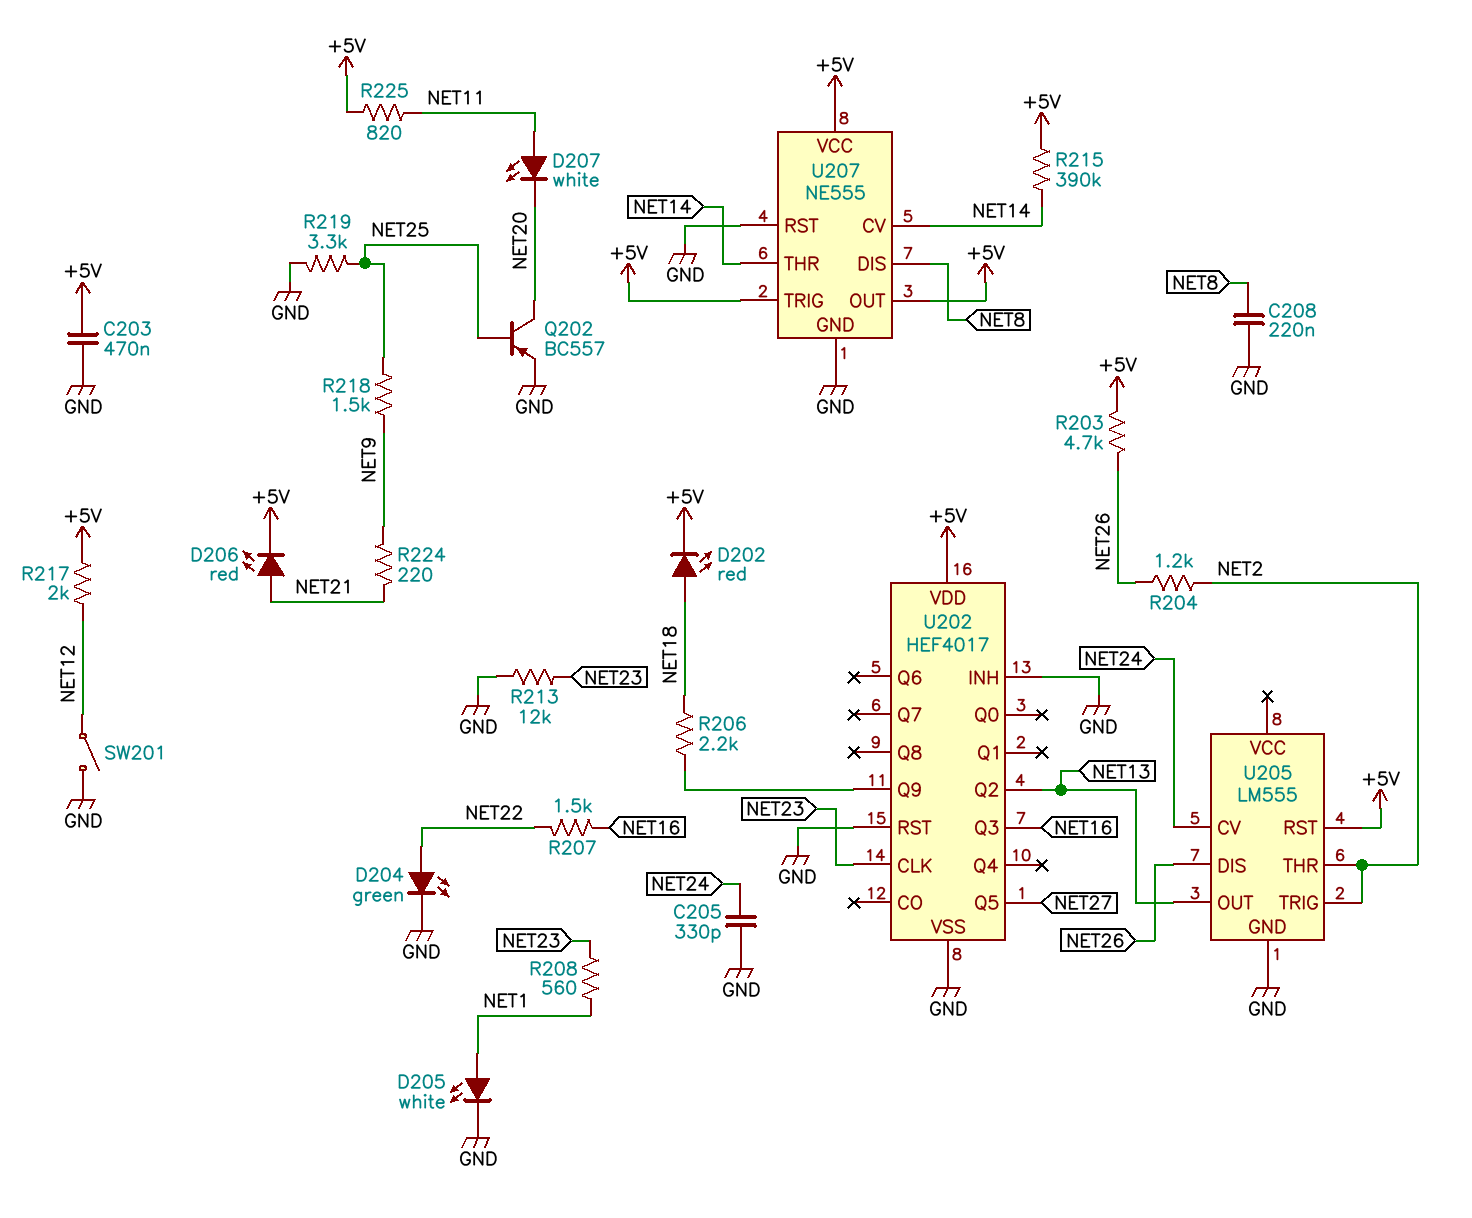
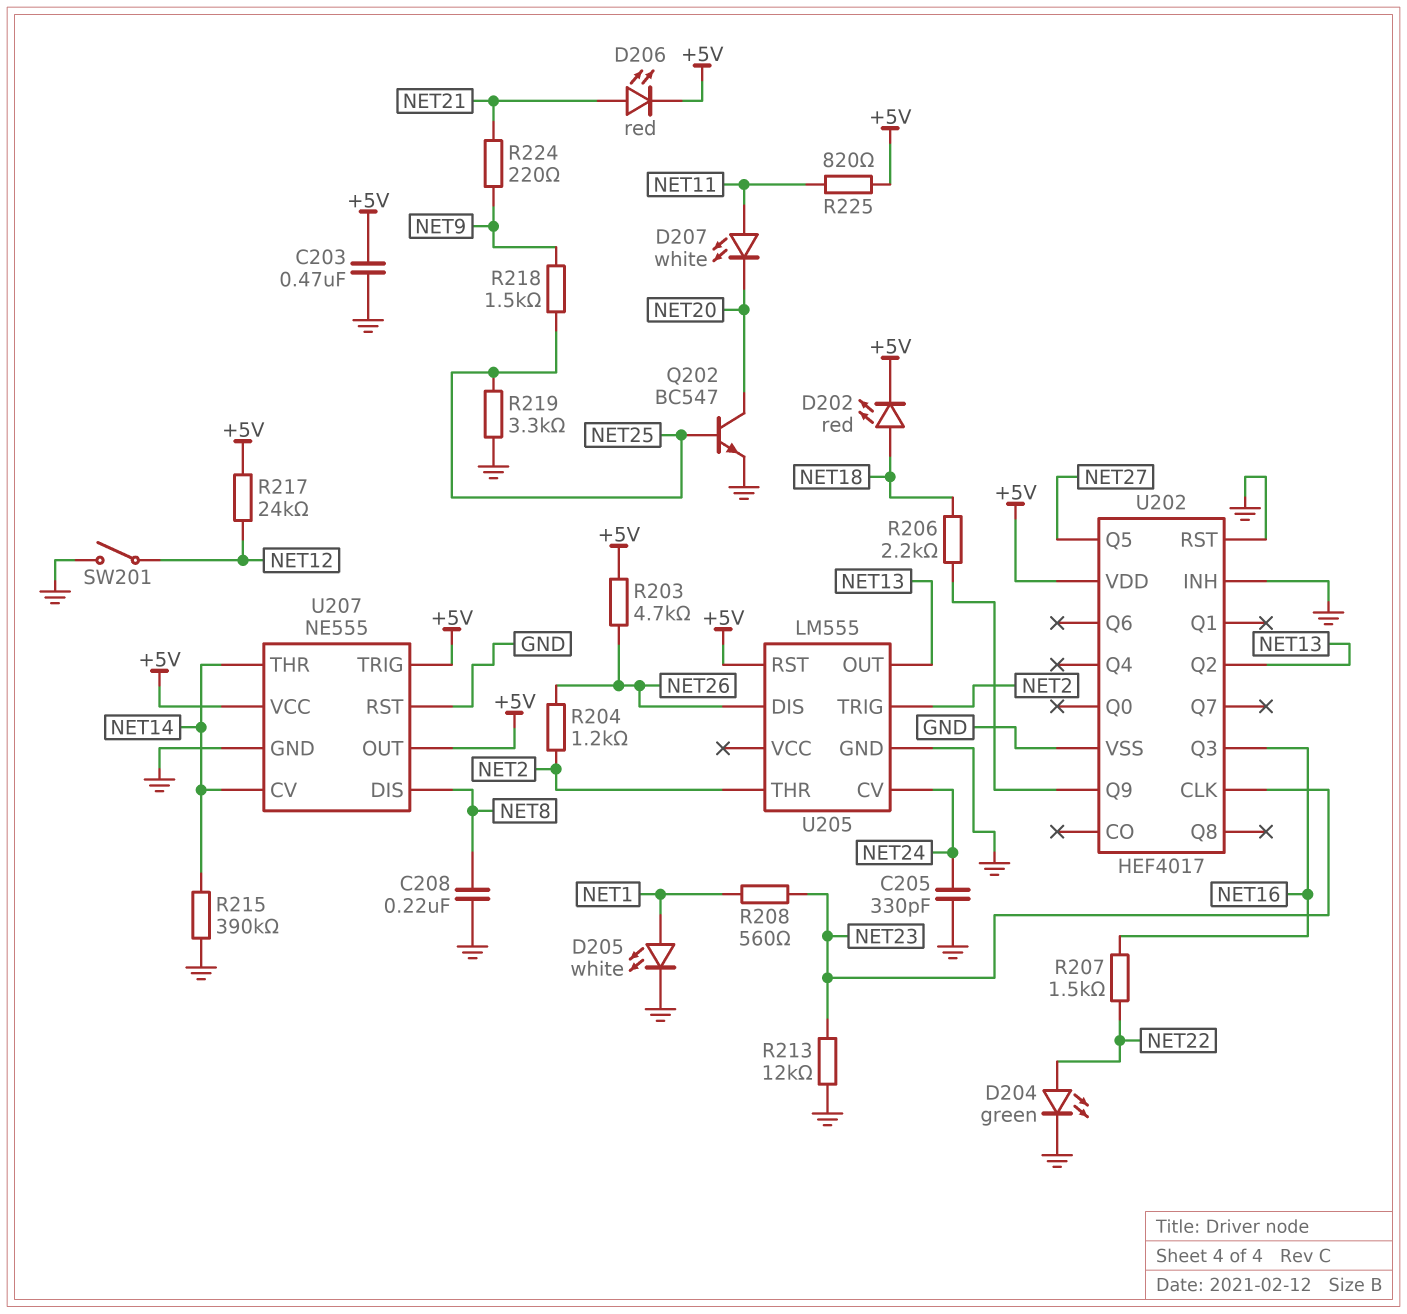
Q202: PNP BC557 (B NET25, C NET20, E GND) -> NPN BC547 (B NET25, C NET20, E GND)
R215: 390k (+5V, NET14) -> 390k (GND, NET14)
R217: 2k (+5V, NET12) -> 24k (+5V, NET12)

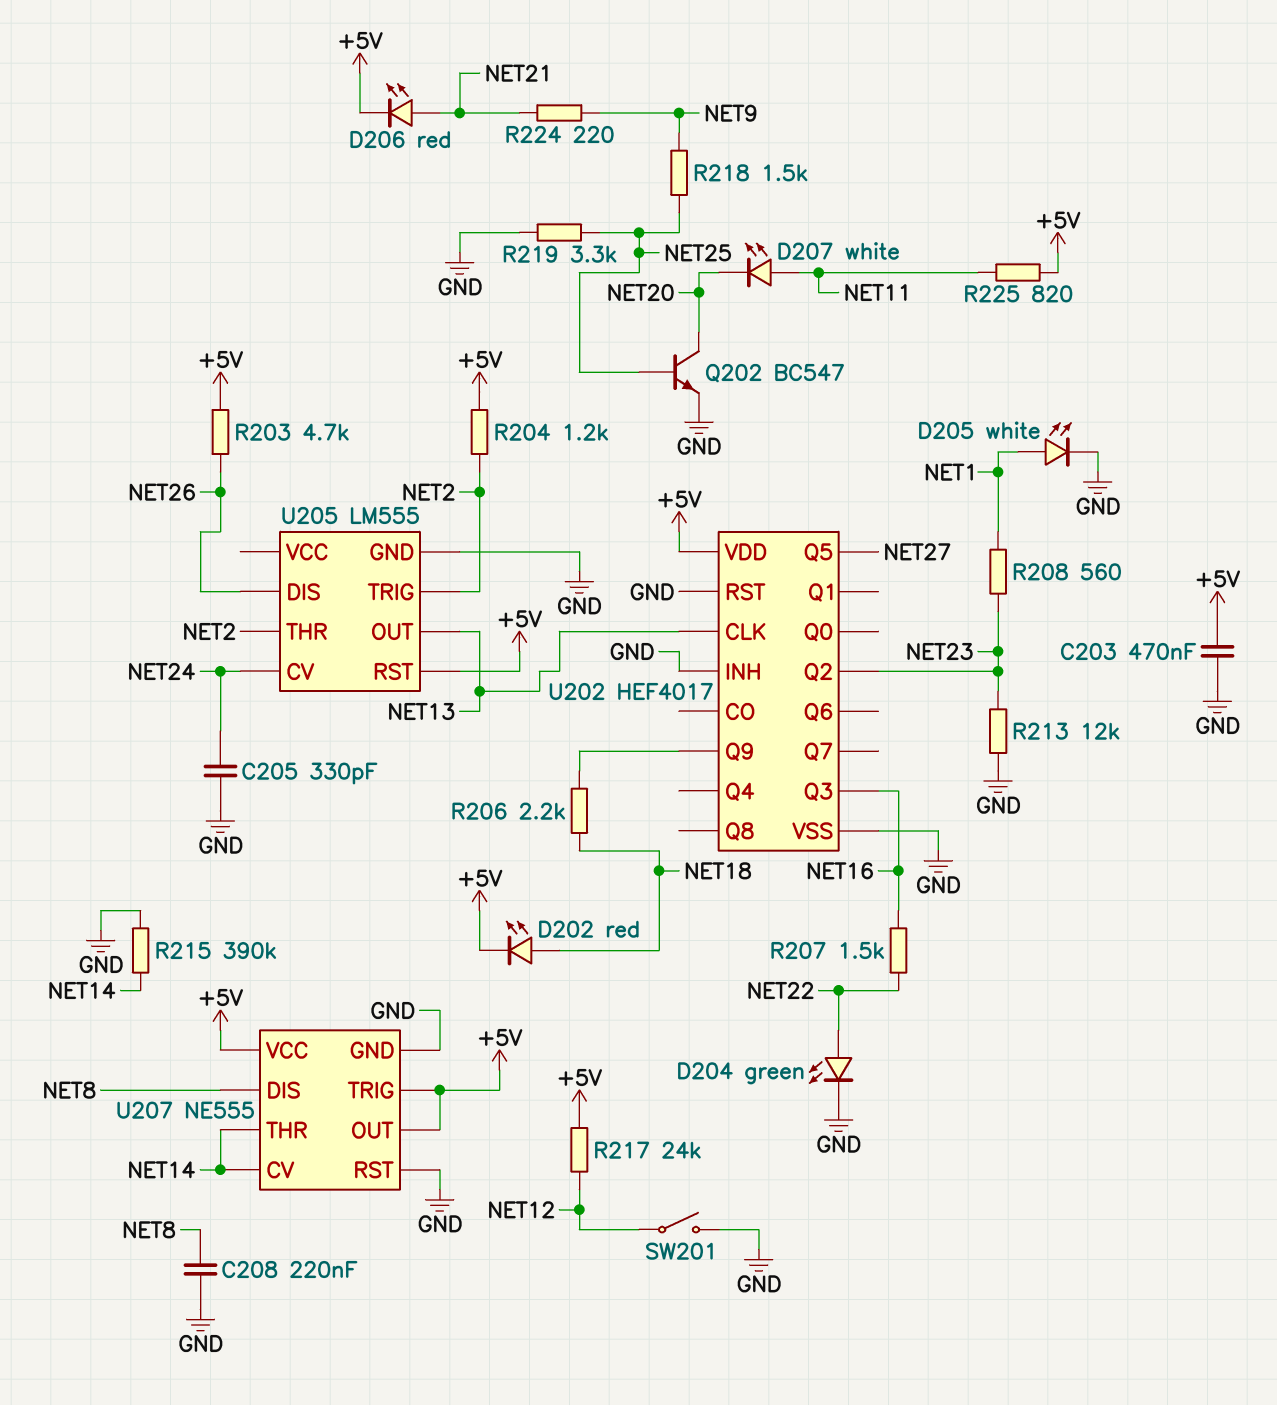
R204: 1.2k (NET2, NET26) -> 1.2k (+5V, NET2)
U202 pin CLK: NET23 -> NET13
U202 pin Q2: NET13 -> NET23

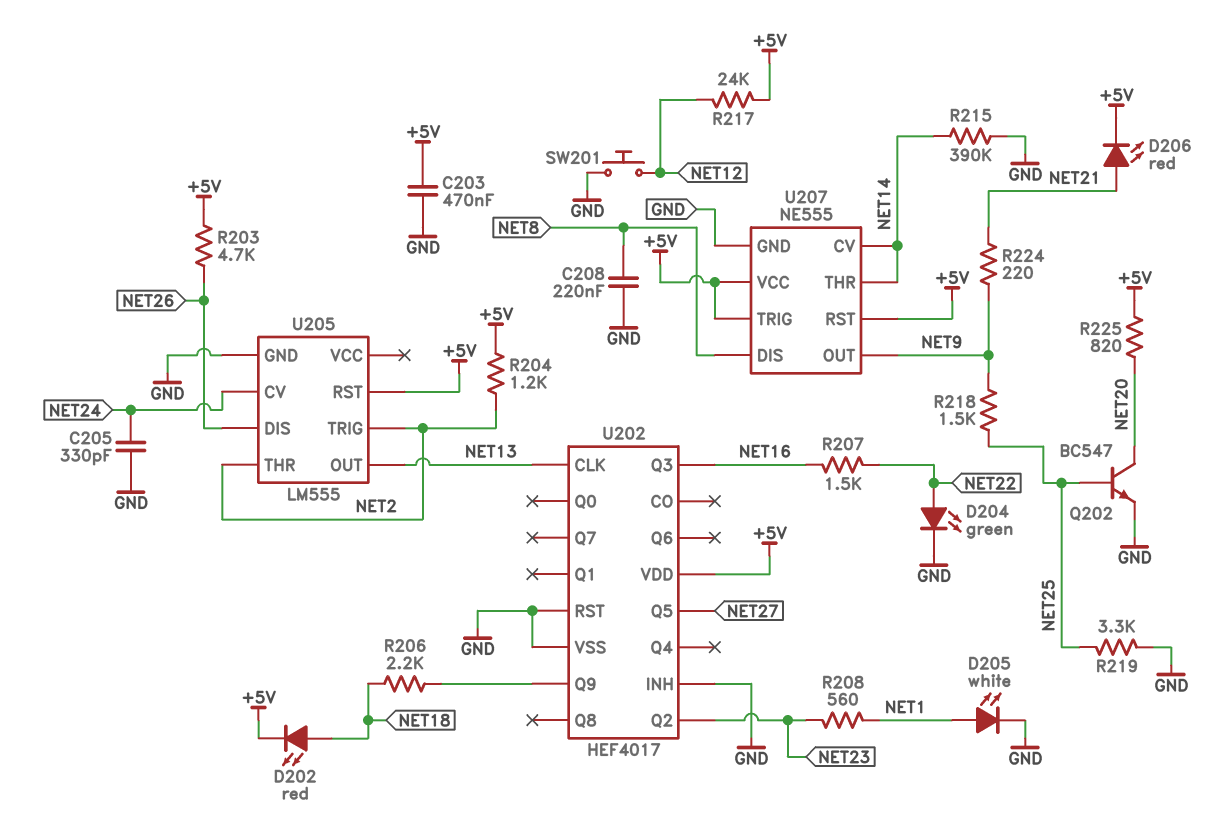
D207: LED white (A NET11, K NET20) -> none
R213: 12k (GND, NET23) -> none
R225: 820 (+5V, NET11) -> 820 (+5V, NET20)
SW201: switch (GND, NET12) -> button (GND, NET12)
U207 pin OUT: +5V -> NET9
U207 pin RST: GND -> +5V

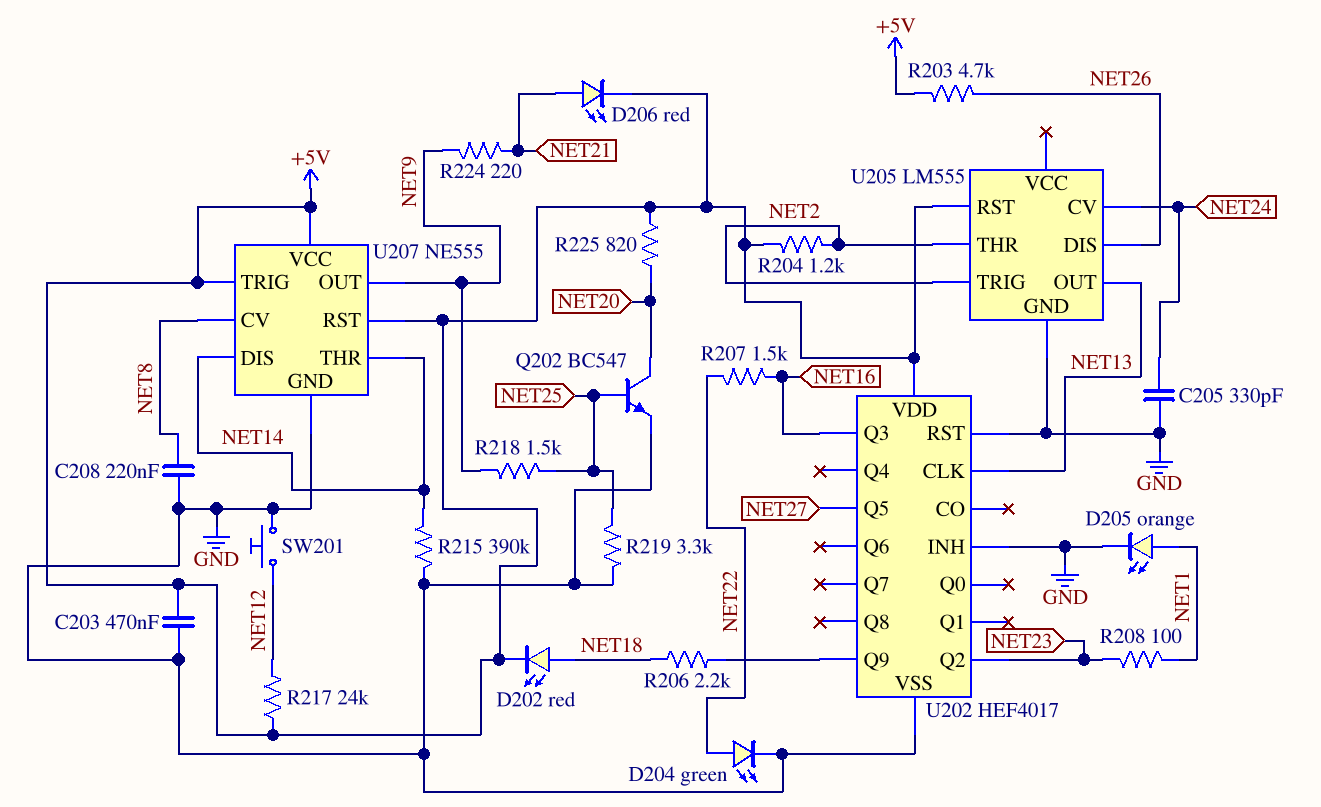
D205: LED white (A NET1, K GND) -> LED orange (A NET1, K GND)
R208: 560 (NET1, NET23) -> 100 (NET1, NET23)
U207 pin CV: NET14 -> NET8
U207 pin DIS: NET8 -> NET14

